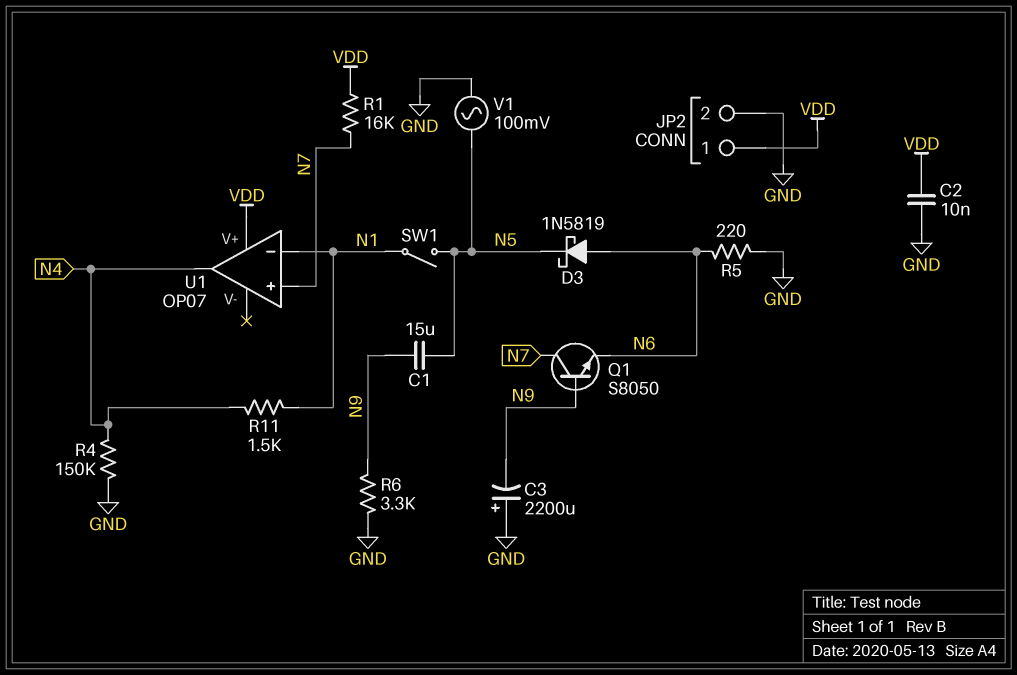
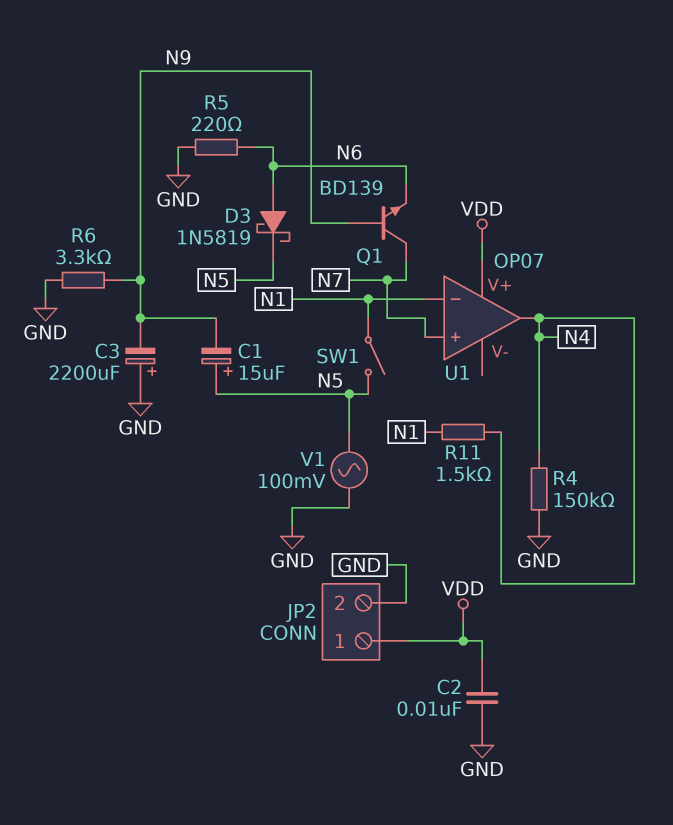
C1: 15uF (N5, N9) -> 15uF (plus N5, minus N9)
Q1: NPN S8050 (B N9, C N7, E N6) -> NPN BD139 (B N9, C N7, E N6)
R1: 16k (N7, VDD) -> none

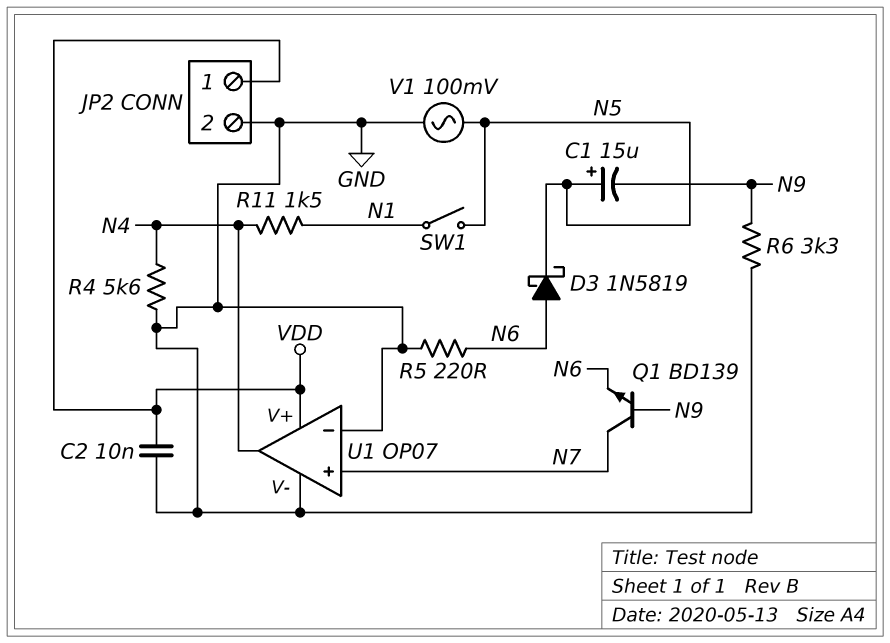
C3: 2200uF (plus GND, minus N9) -> none
R4: 150k (GND, N4) -> 5.6k (GND, N4)
U1 pin V-: none -> GND
U1 pin in-: N1 -> GND

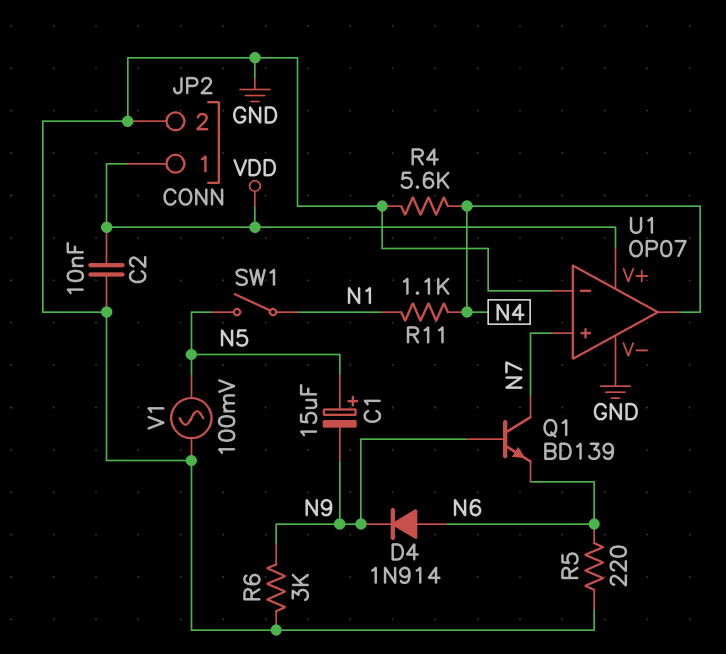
D3: schottky 1N5819 (A N6, K N5) -> none
D4: none -> diode 1N914 (A N6, K N9)
R6: 3.3k (GND, N9) -> 3k (GND, N9)
R11: 1.5k (N1, N4) -> 1.1k (N1, N4)

